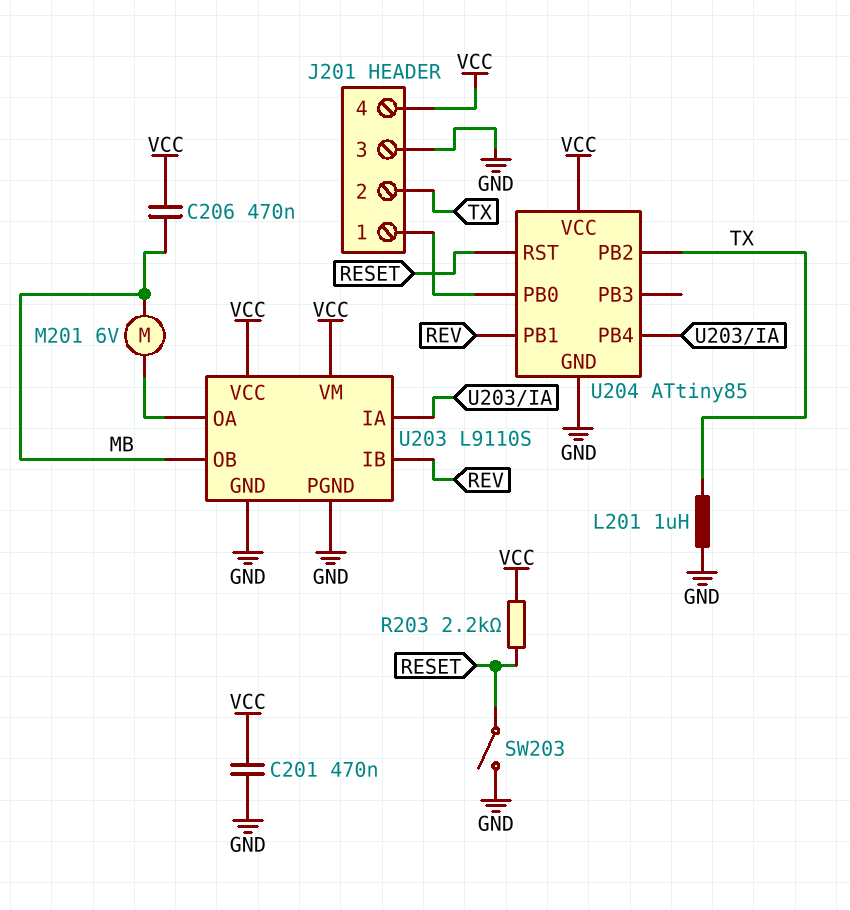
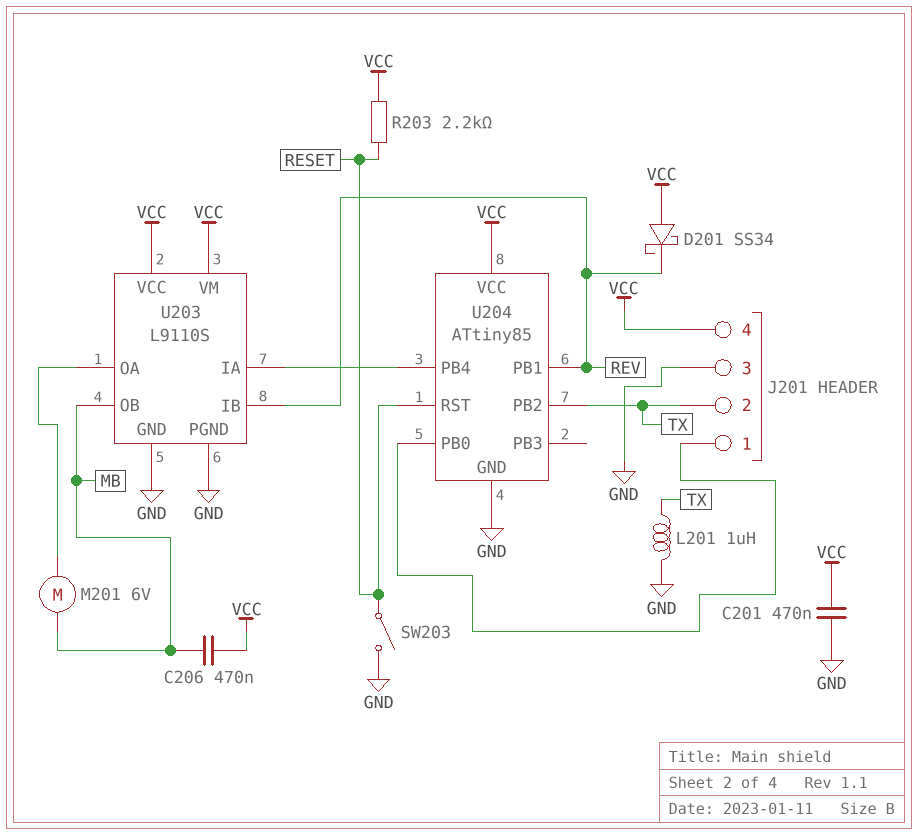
D201: none -> schottky SS34 (A VCC, K REV)

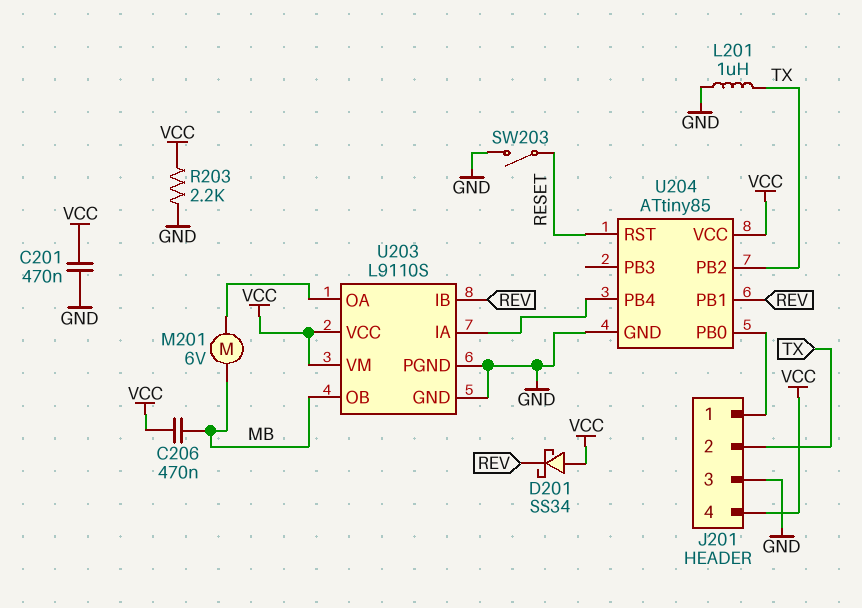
R203: 2.2k (RESET, VCC) -> 2.2k (GND, VCC)

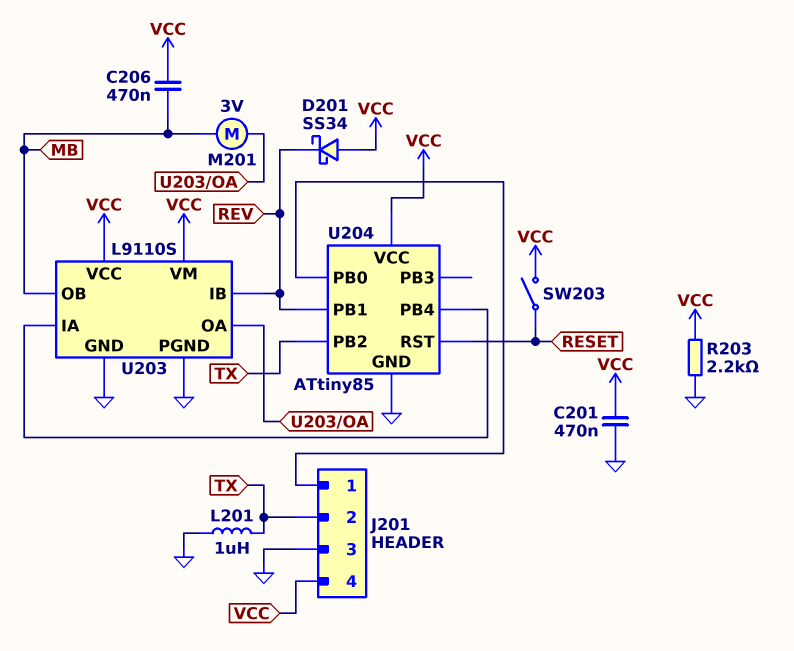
M201: motor 6V (MB, U203/OA) -> motor 3V (MB, U203/OA)
SW203: switch (GND, RESET) -> switch (RESET, VCC)

